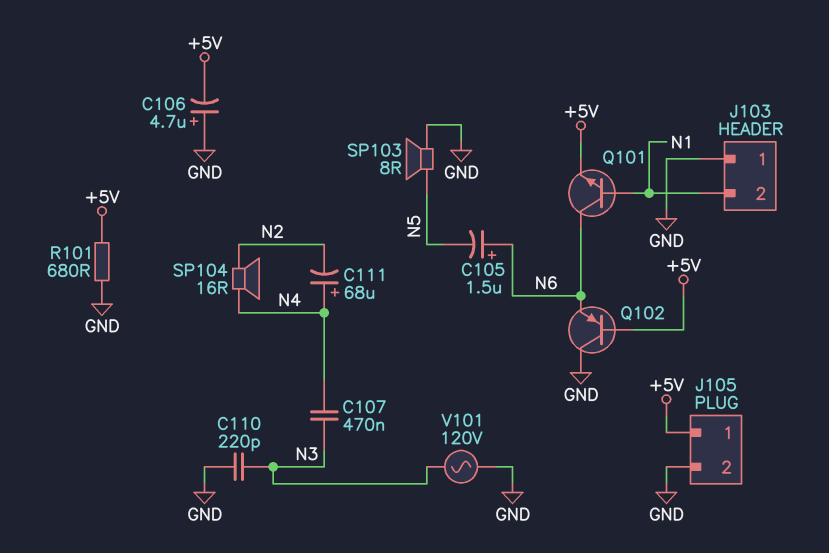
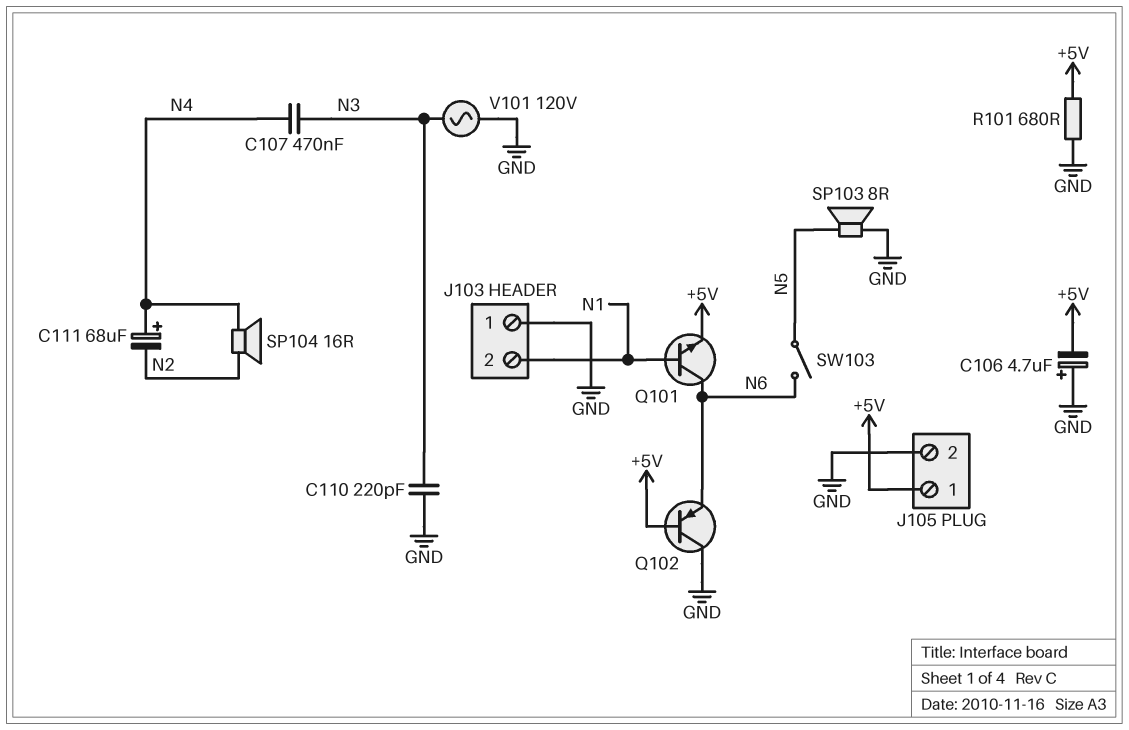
C105: 1.5uF (plus N6, minus N5) -> none
SW103: none -> switch (N5, N6)

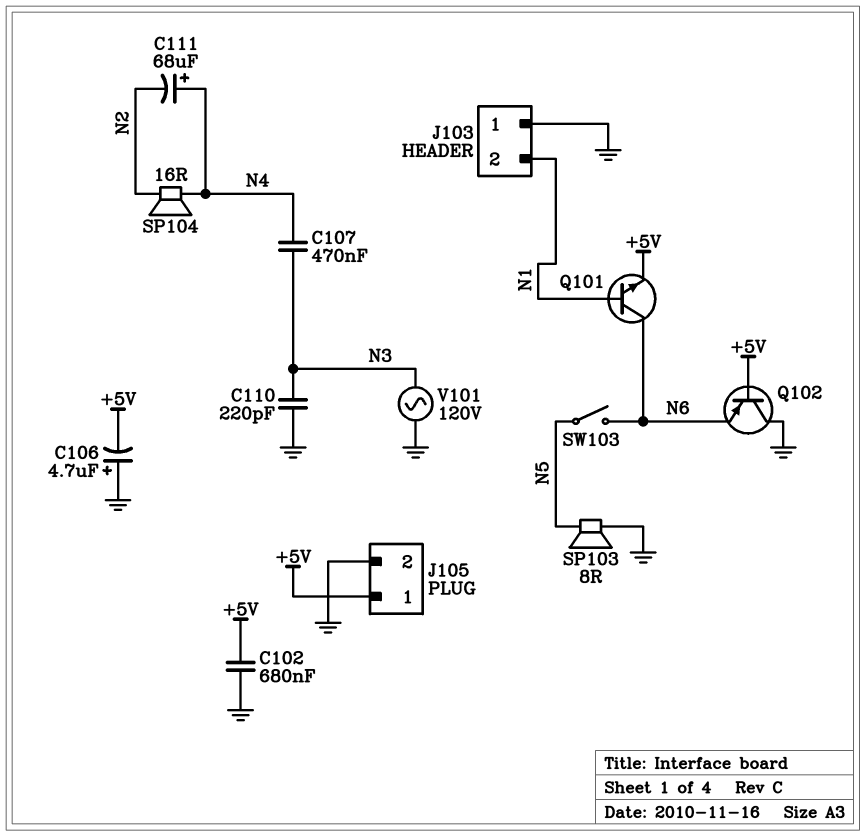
C102: none -> 680nF (+5V, GND)
R101: 680 (+5V, GND) -> none

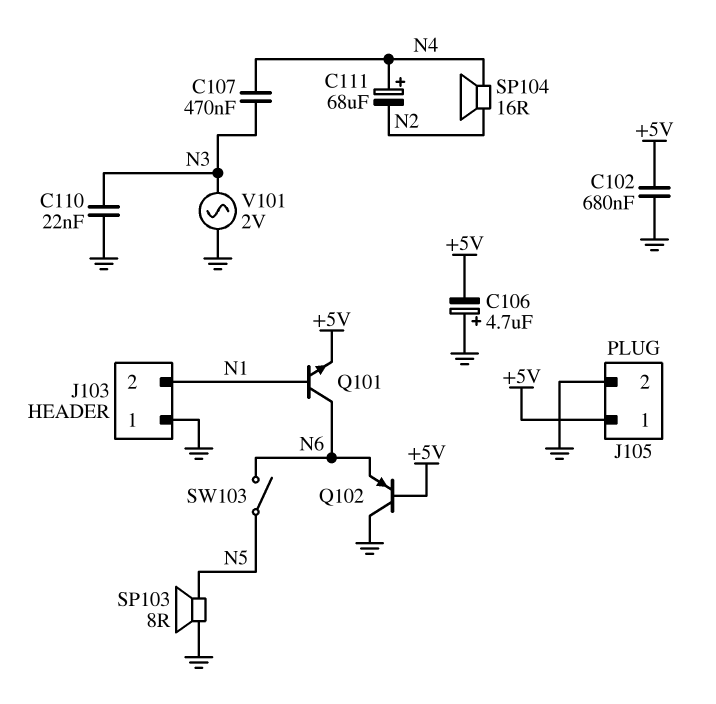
C110: 220pF (GND, N3) -> 22nF (GND, N3)
V101: AC 120V (GND, N3) -> AC 2V (GND, N3)

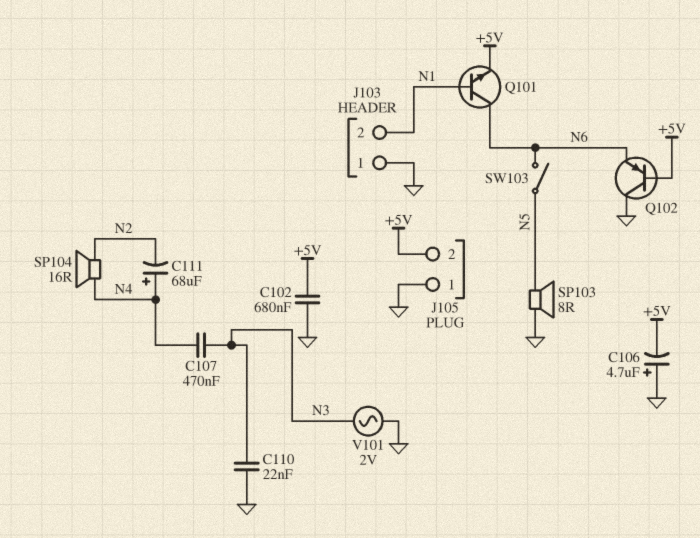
J105 pin 1: +5V -> GND
J105 pin 2: GND -> +5V

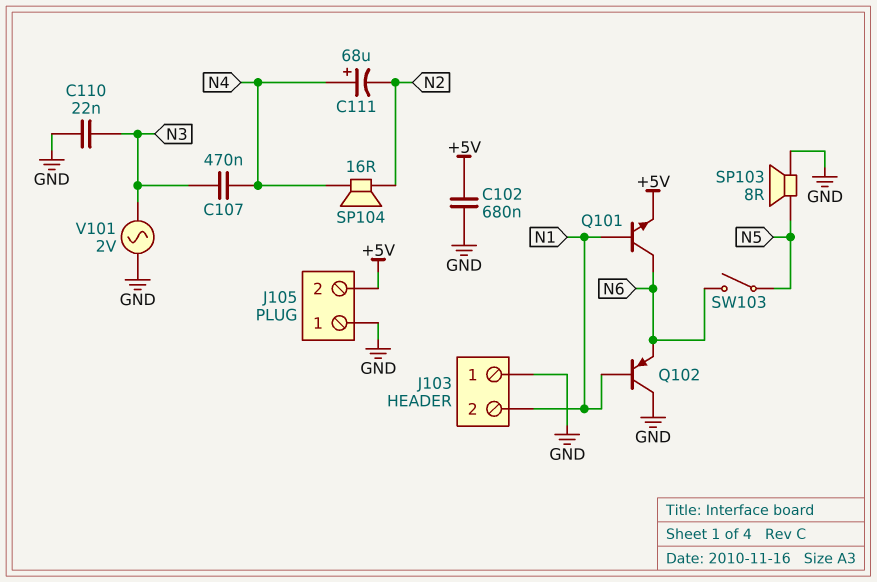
C106: 4.7uF (plus GND, minus +5V) -> none
Q102: PNP (B +5V, C GND, E N6) -> PNP (B N1, C GND, E N6)

